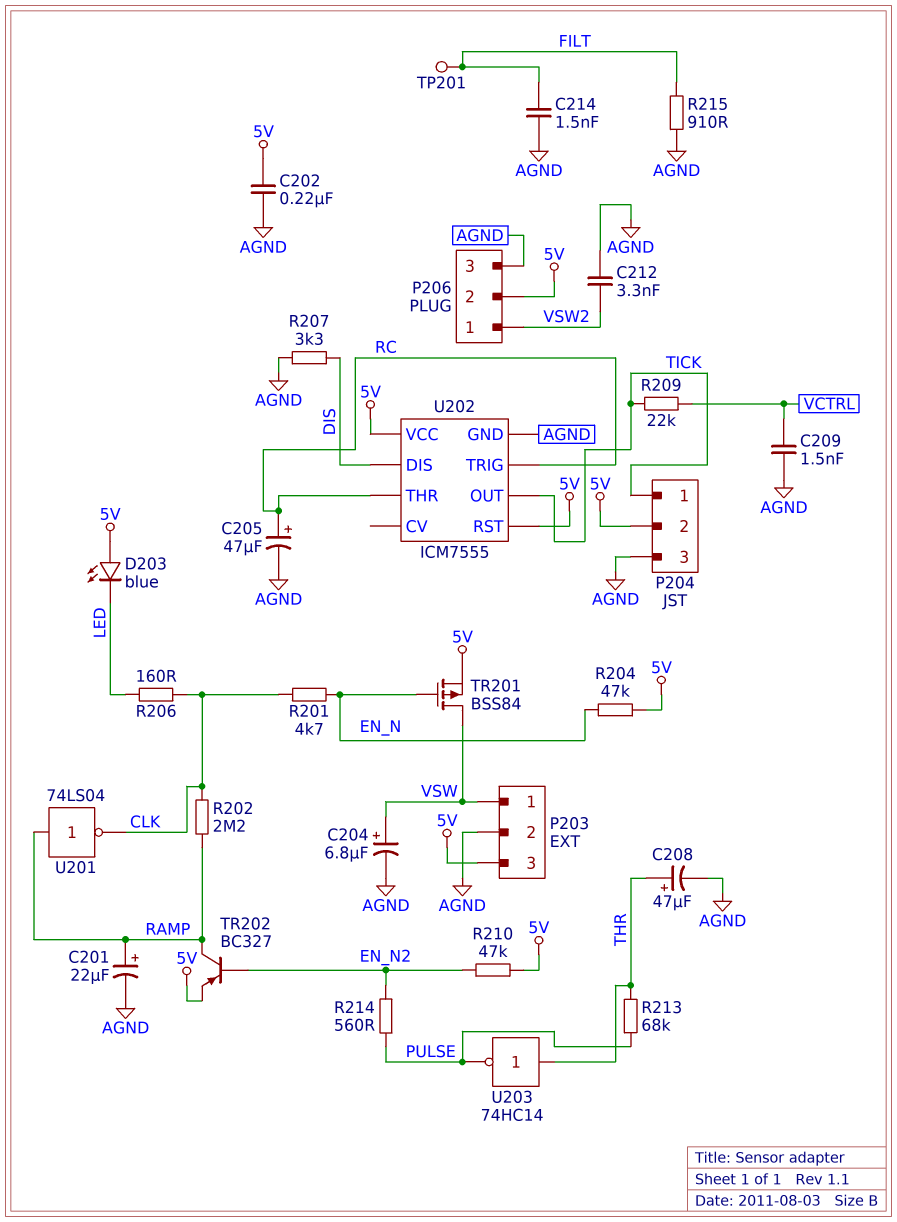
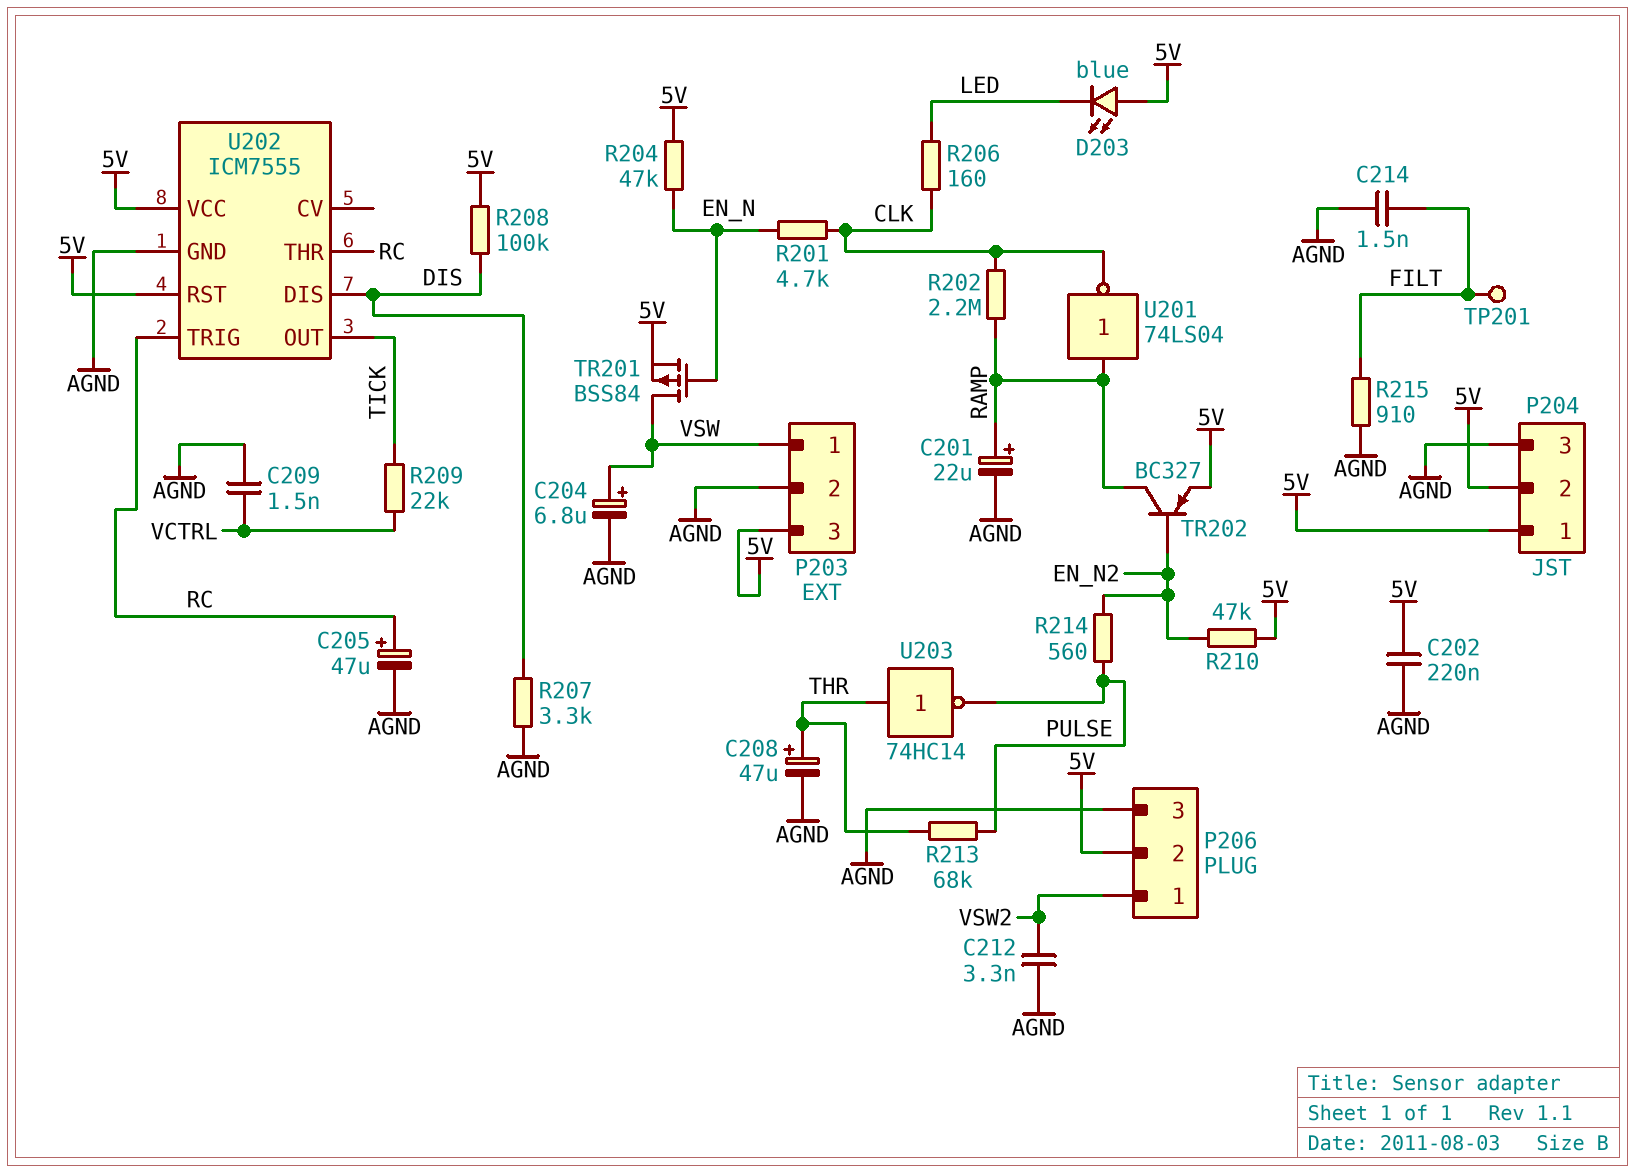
P204 pin 1: TICK -> 5V
R208: none -> 100k (5V, DIS)

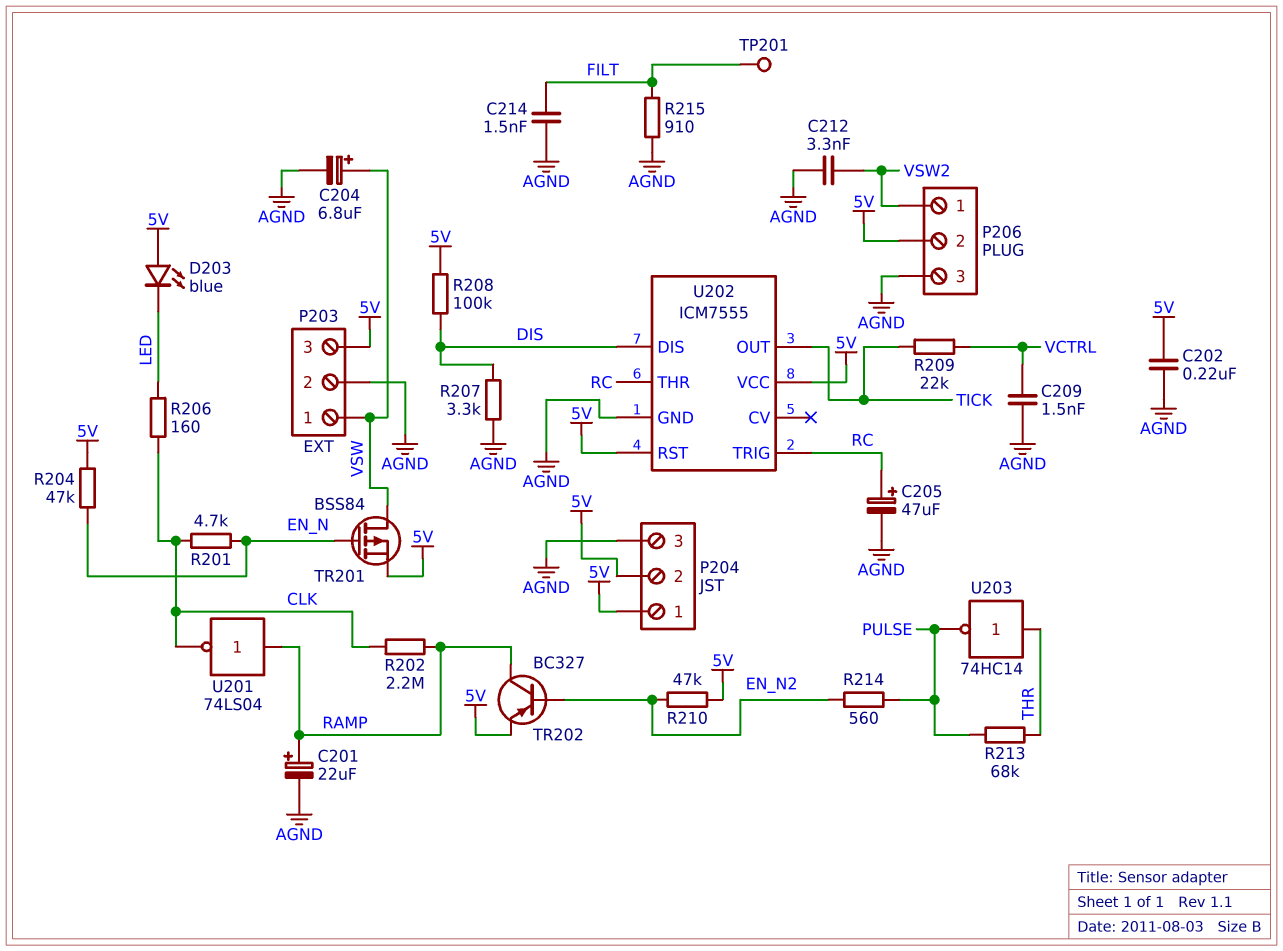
C208: 47uF (plus THR, minus AGND) -> none

